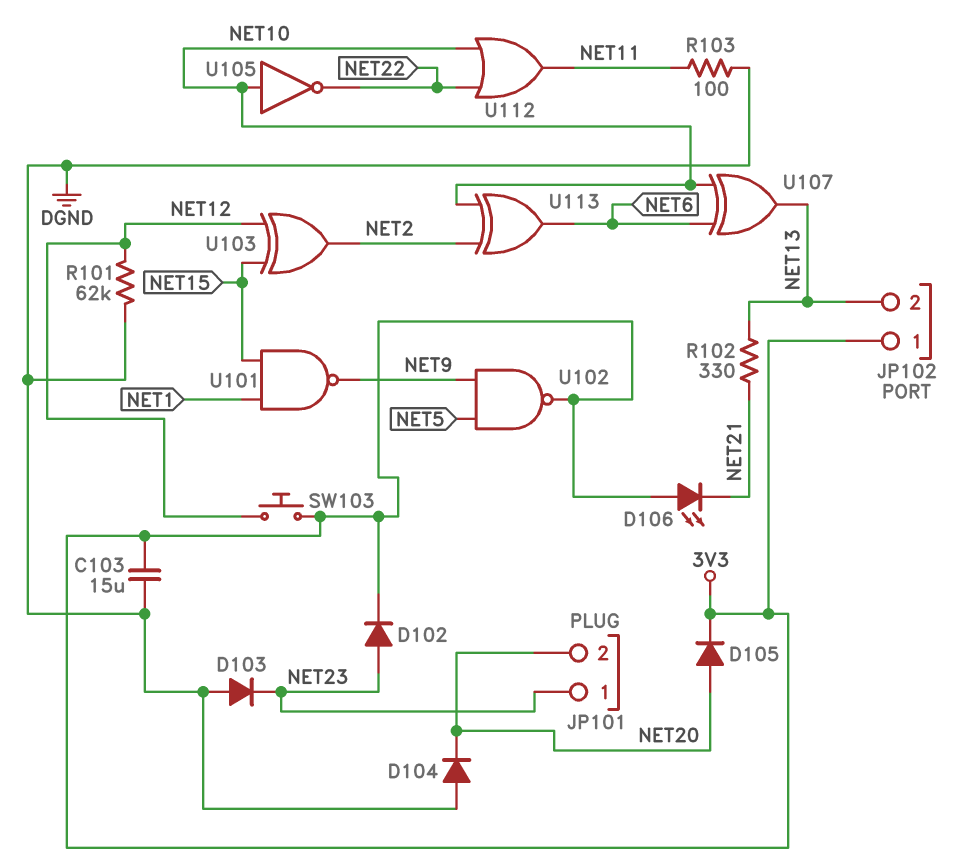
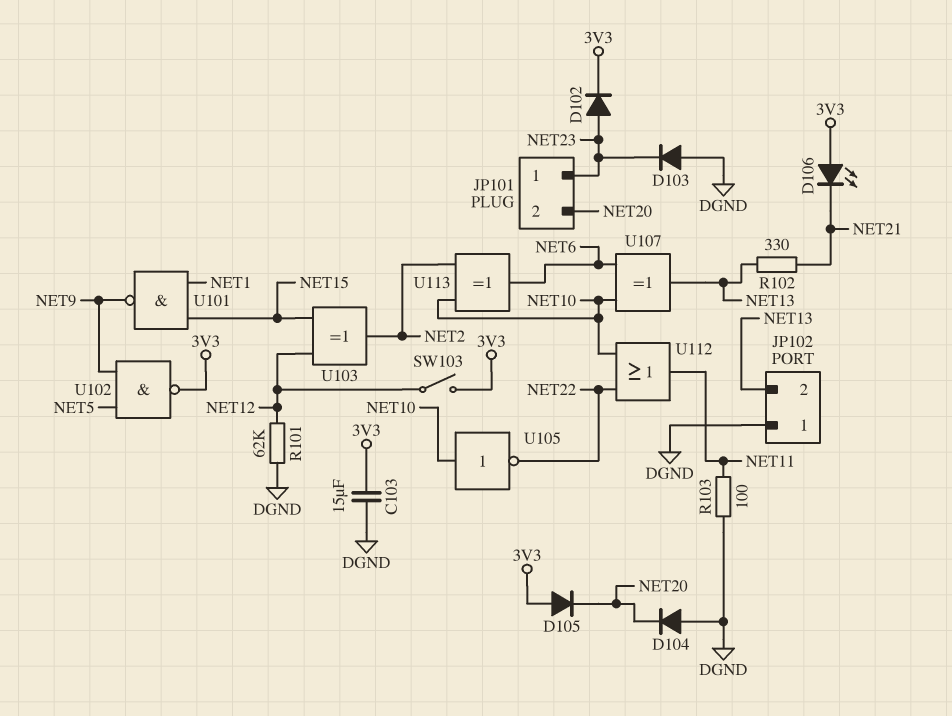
D105: diode (A NET20, K 3V3) -> diode (A 3V3, K NET20)
JP102 pin 1: 3V3 -> DGND
SW103: button (3V3, NET12) -> switch (3V3, NET12)

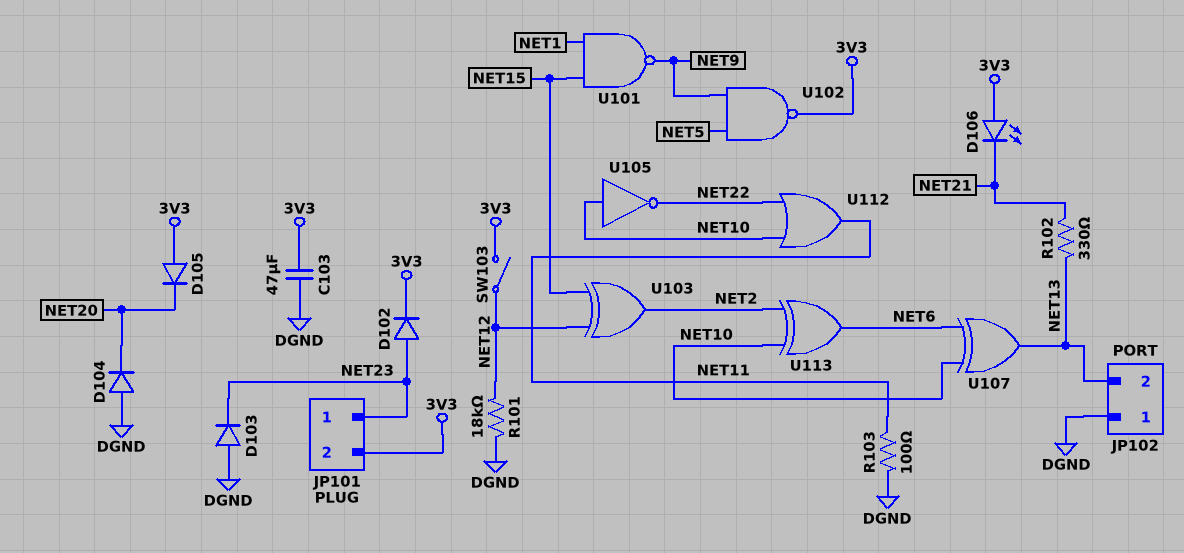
C103: 15uF (3V3, DGND) -> 47uF (3V3, DGND)
JP101 pin 2: NET20 -> 3V3
R101: 62k (DGND, NET12) -> 18k (DGND, NET12)

